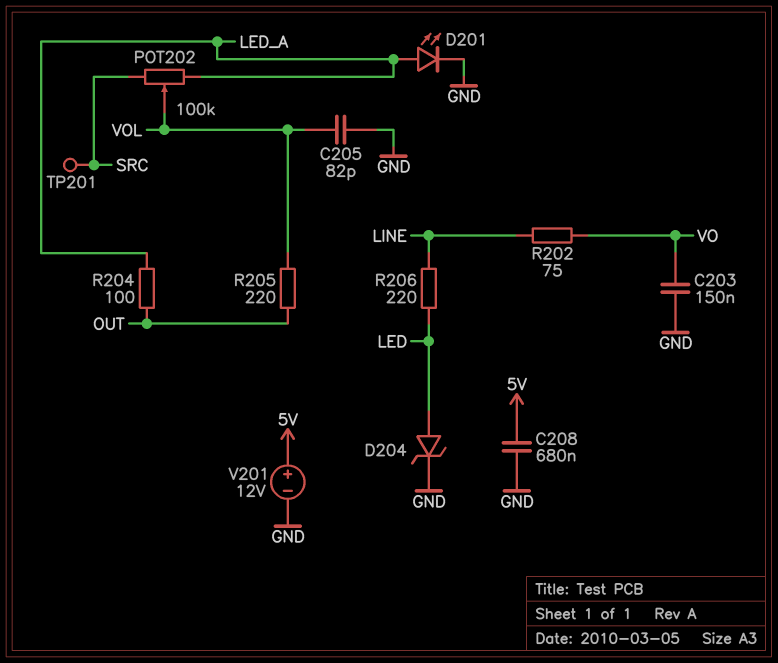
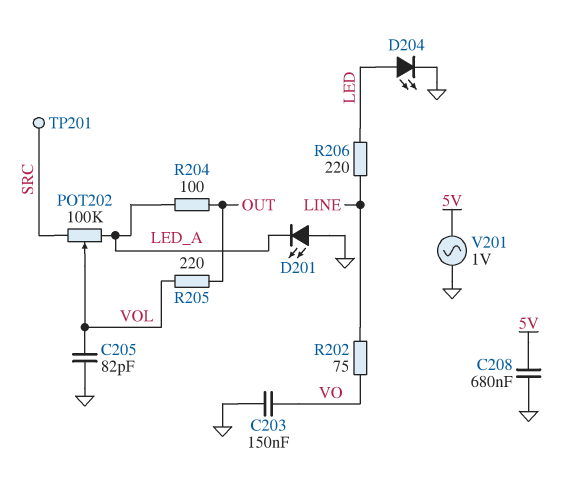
D201: LED (A LED_A, K GND) -> LED (A GND, K LED_A)
D204: zener (A LED, K GND) -> LED (A LED, K GND)
V201: 12V (plus 5V, minus GND) -> AC 1V (5V, GND)

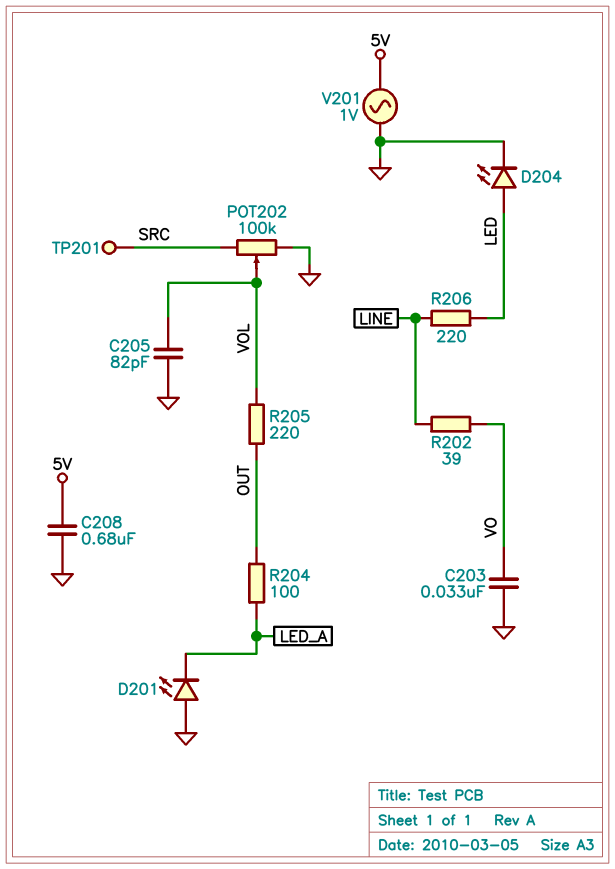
C203: 150nF (GND, VO) -> 33nF (GND, VO)
POT202: 100k (LED_A, SRC, wiper VOL) -> 100k (GND, SRC, wiper VOL)
R202: 75 (LINE, VO) -> 39 (LINE, VO)

